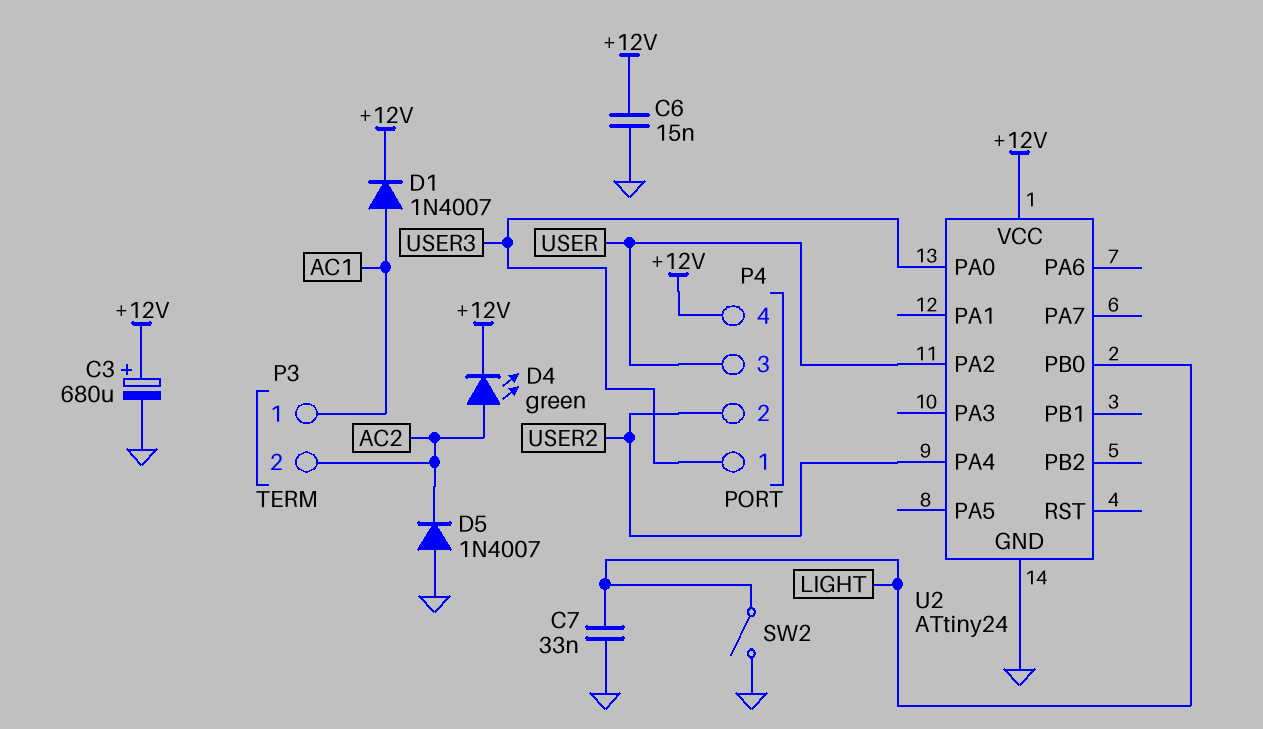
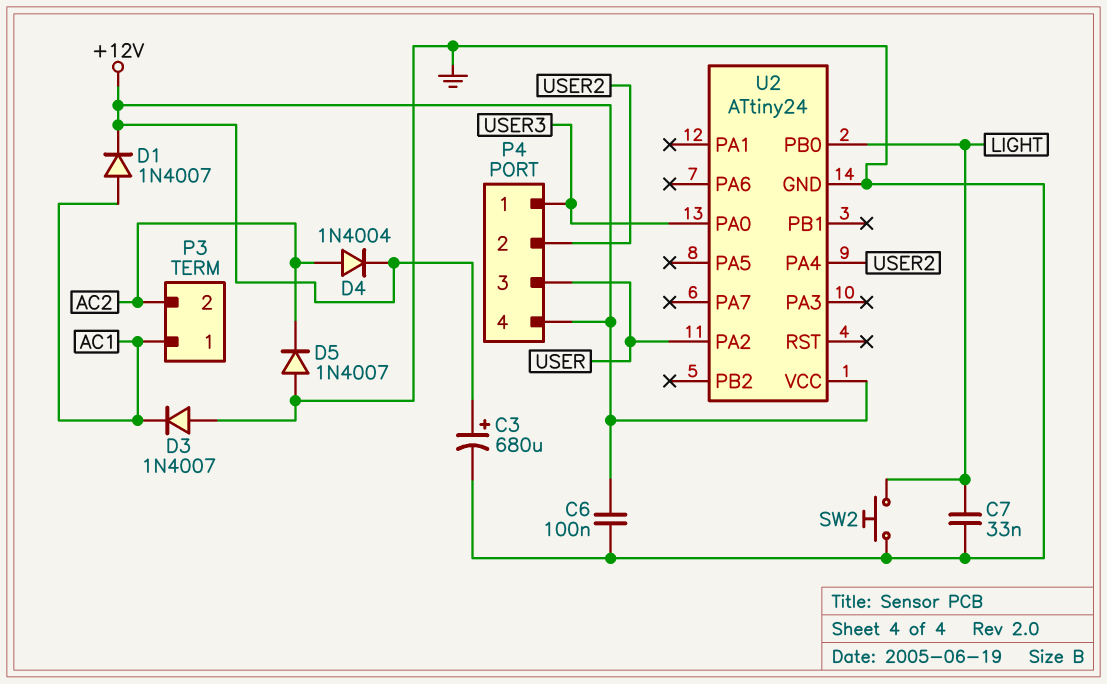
C6: 15nF (+12V, GND) -> 100nF (+12V, GND)
D3: none -> diode 1N4007 (A GND, K AC1)
D4: LED green (A AC2, K +12V) -> diode 1N4004 (A AC2, K +12V)
SW2: switch (GND, LIGHT) -> button (GND, LIGHT)

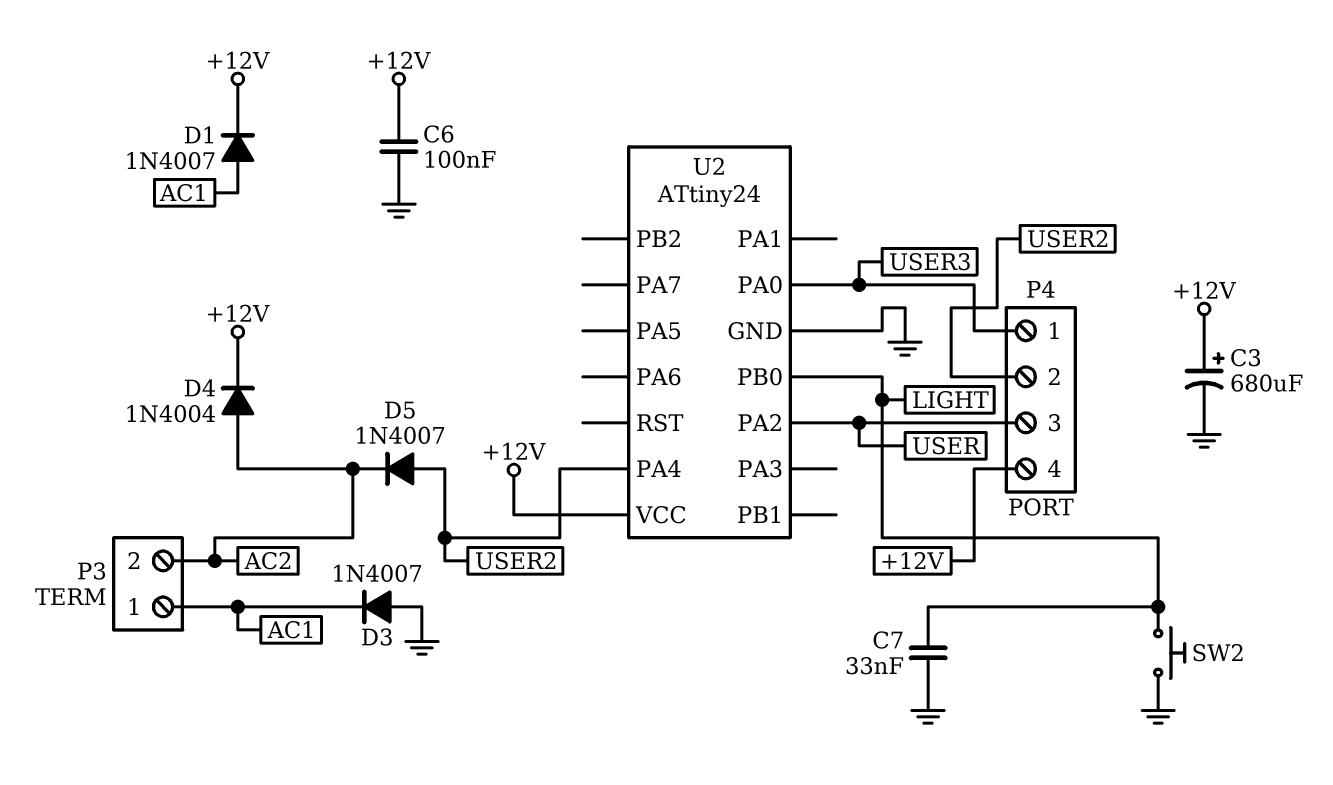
D5: diode 1N4007 (A GND, K AC2) -> diode 1N4007 (A USER2, K AC2)

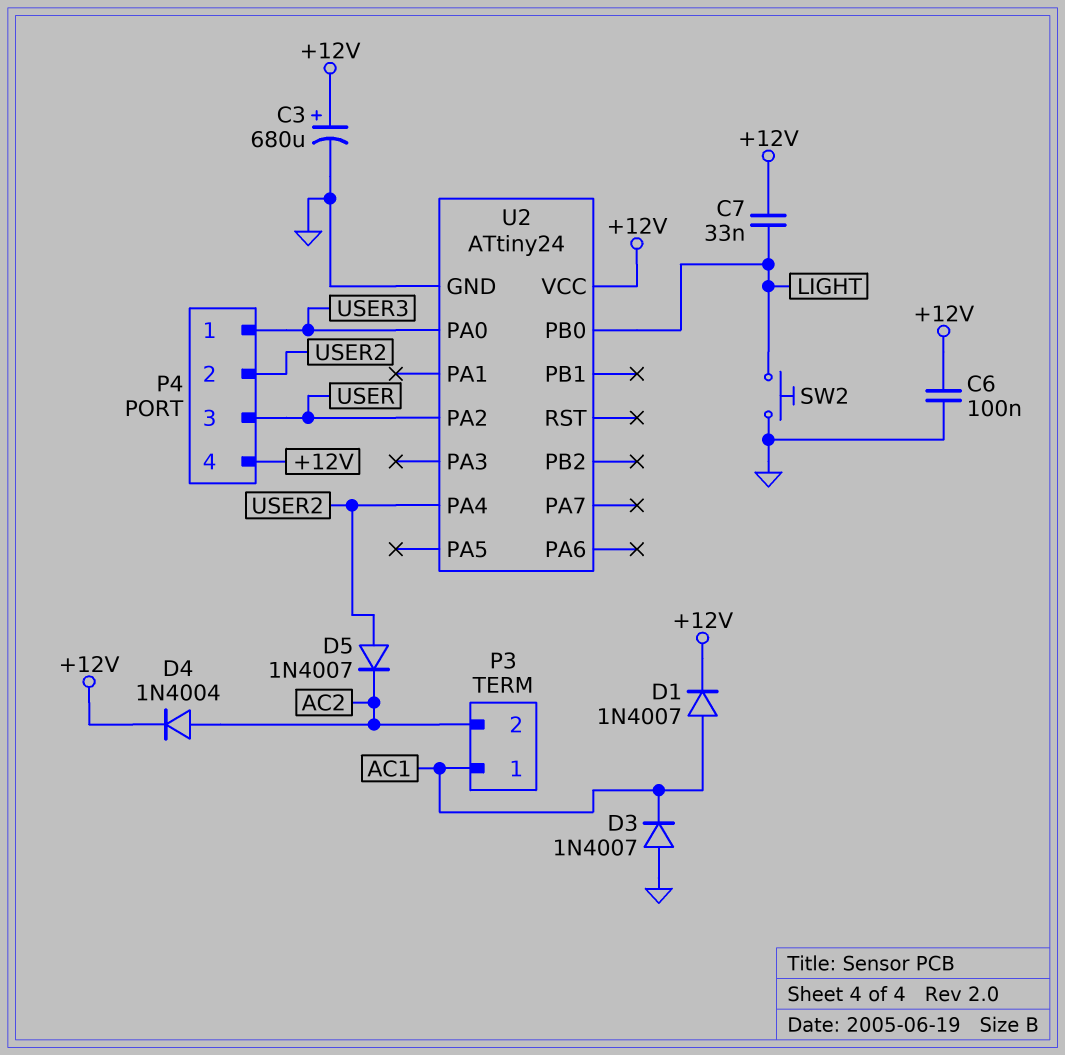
C7: 33nF (GND, LIGHT) -> 33nF (+12V, LIGHT)

